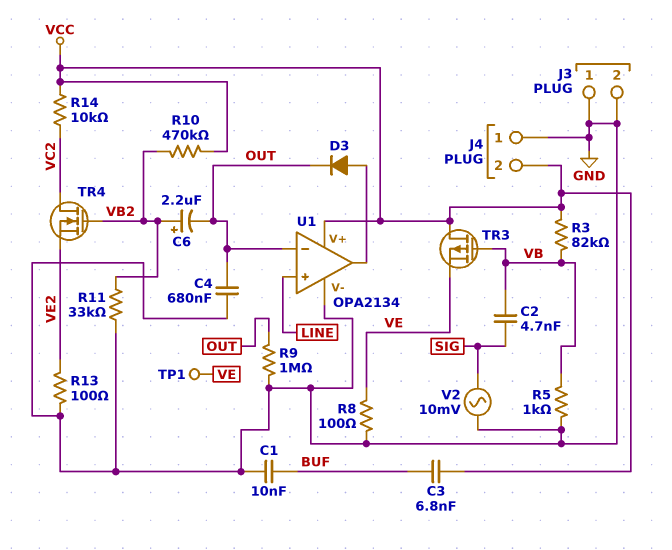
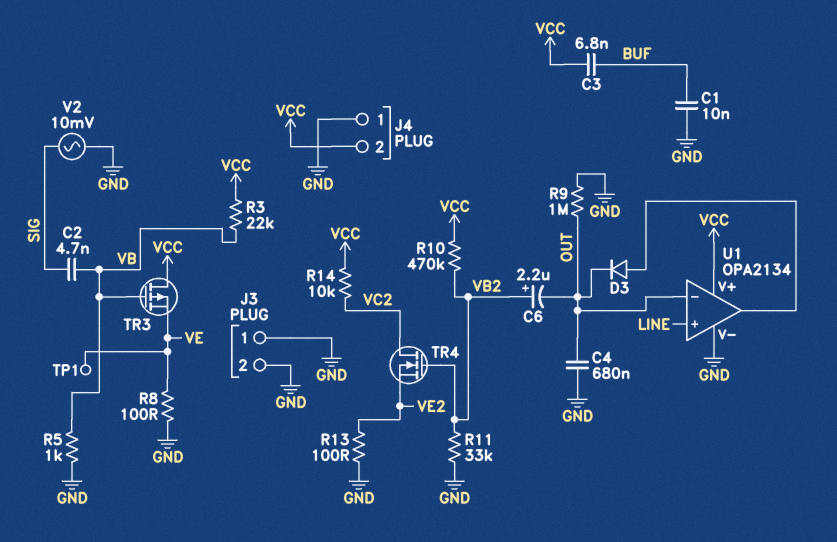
R3: 82k (VB, VCC) -> 22k (VB, VCC)

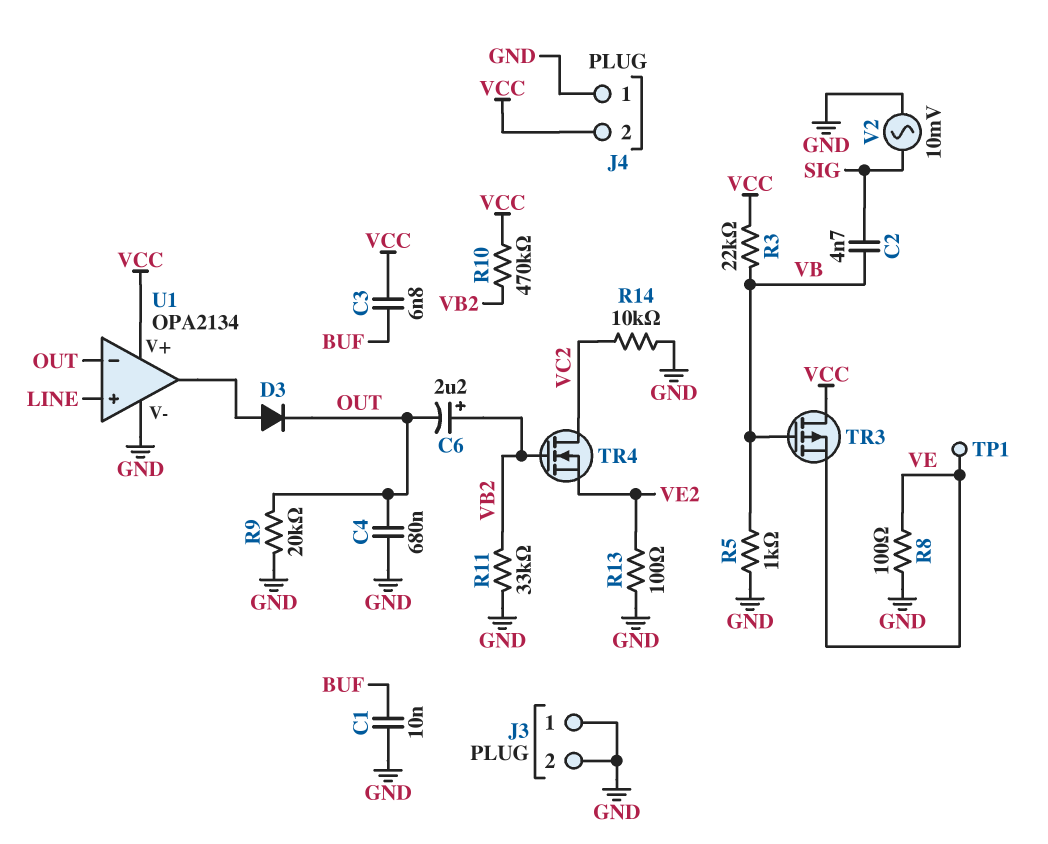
R9: 1M (GND, OUT) -> 20k (GND, OUT)
R14: 10k (VC2, VCC) -> 10k (GND, VC2)

